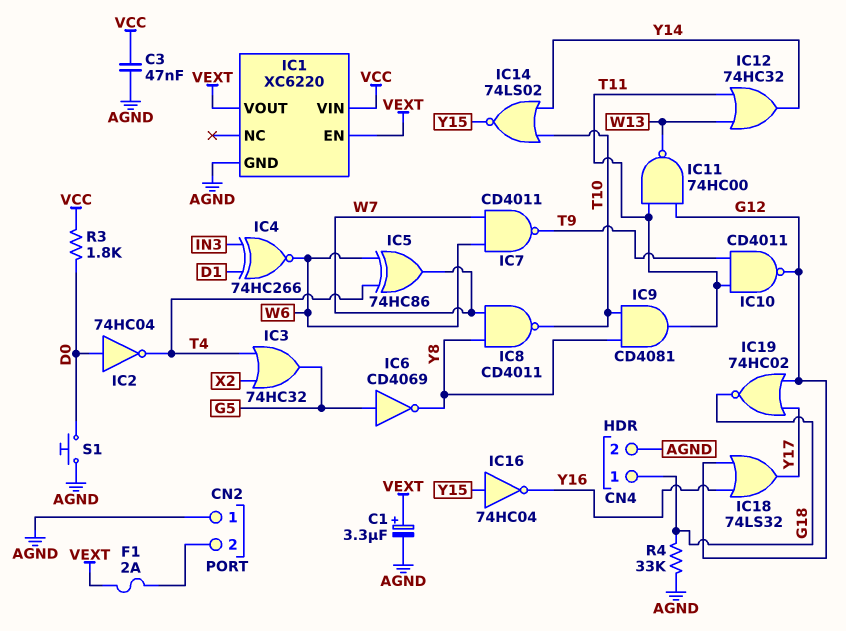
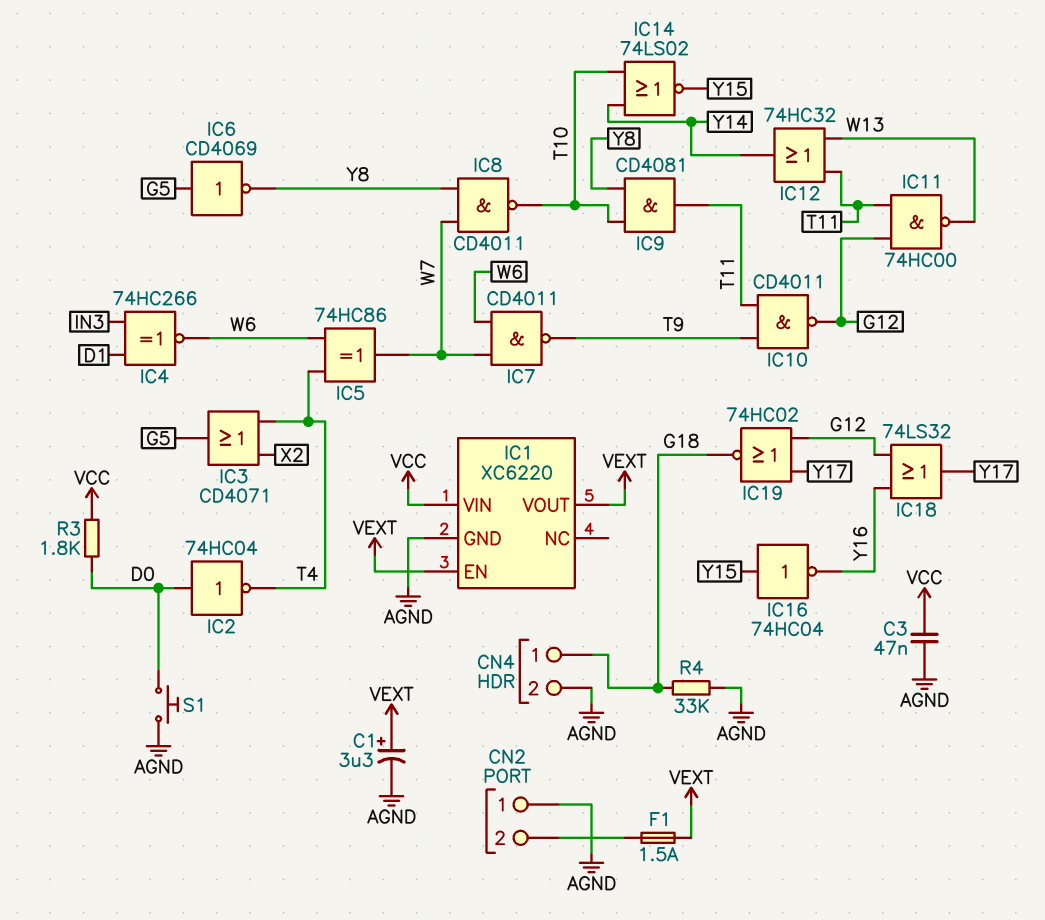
F1: 2A (CN2/2, VEXT) -> 1.5A (CN2/2, VEXT)
IC3: OR 74HC32 (in T4, in X2, out G5) -> OR CD4071 (in T4, in X2, out G5)

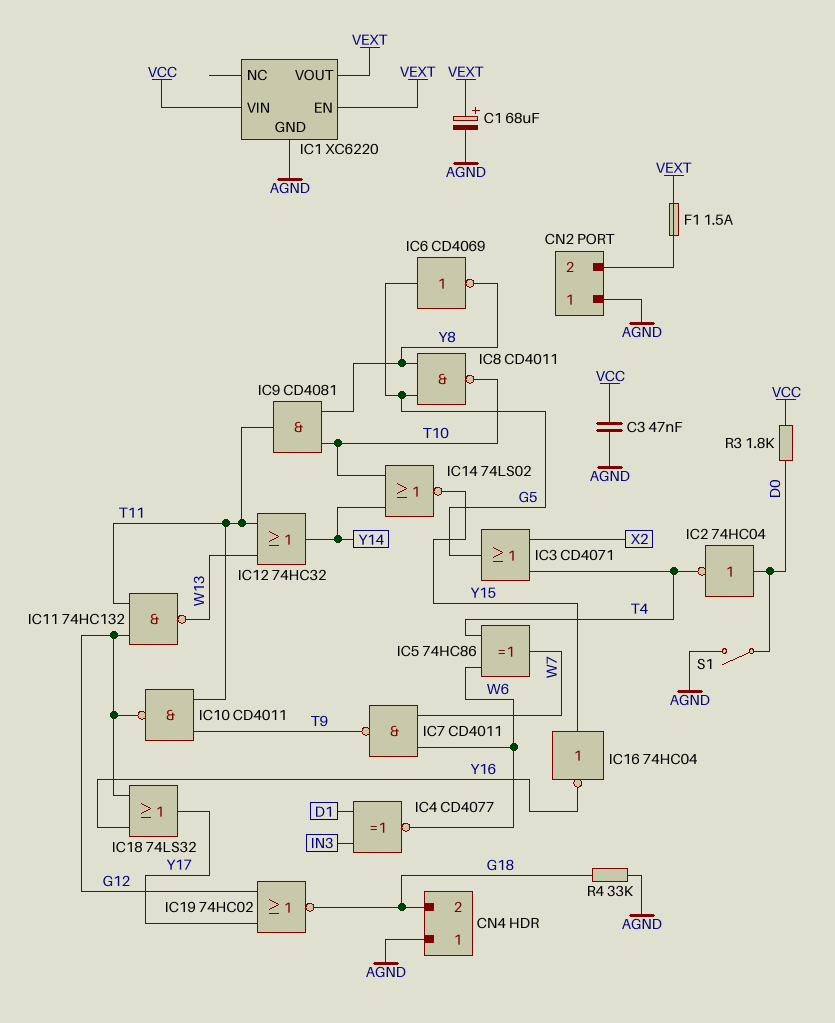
C1: 3.3uF (plus VEXT, minus AGND) -> 68uF (plus VEXT, minus AGND)
CN4 pin 1: G18 -> AGND
CN4 pin 2: AGND -> G18
IC4: XNOR 74HC266 (in D1, in IN3, out W6) -> XNOR CD4077 (in D1, in IN3, out W6)
IC8: NAND CD4011 (in W7, in Y8, out T10) -> NAND CD4011 (in G5, in Y8, out T10)
IC11: NAND 74HC00 (in G12, in T11, out W13) -> NAND 74HC132 (in G12, in T11, out W13)
S1: button (AGND, D0) -> switch (AGND, D0)

